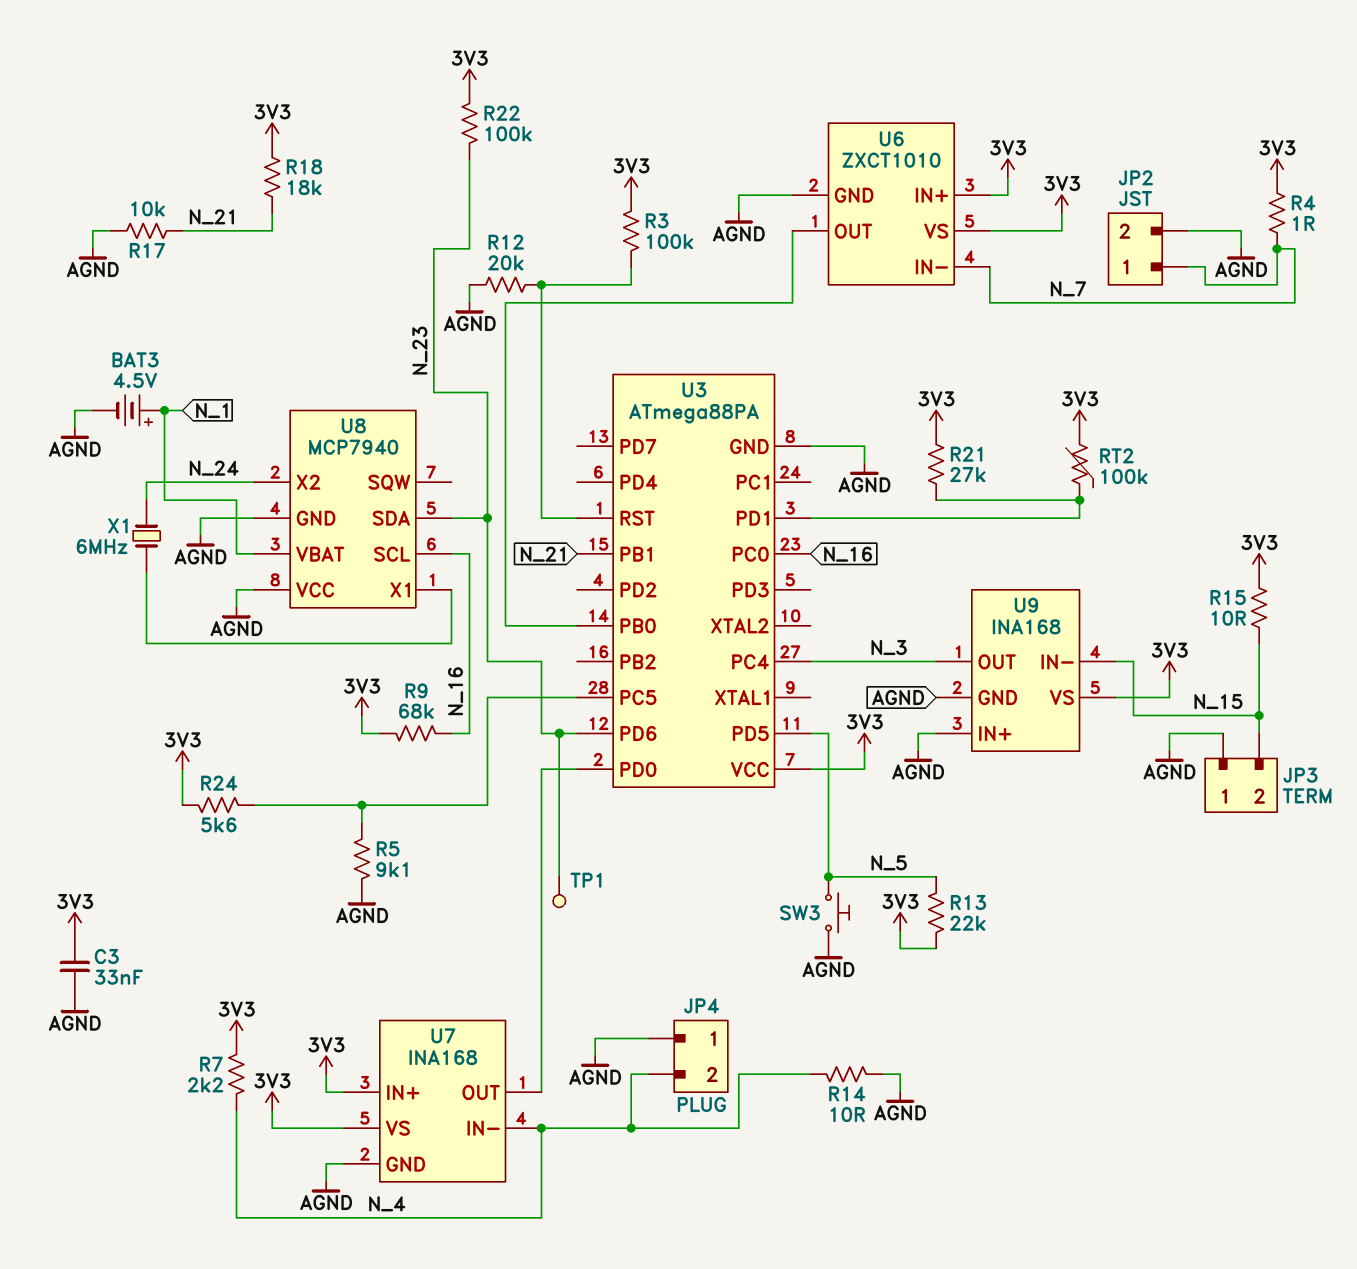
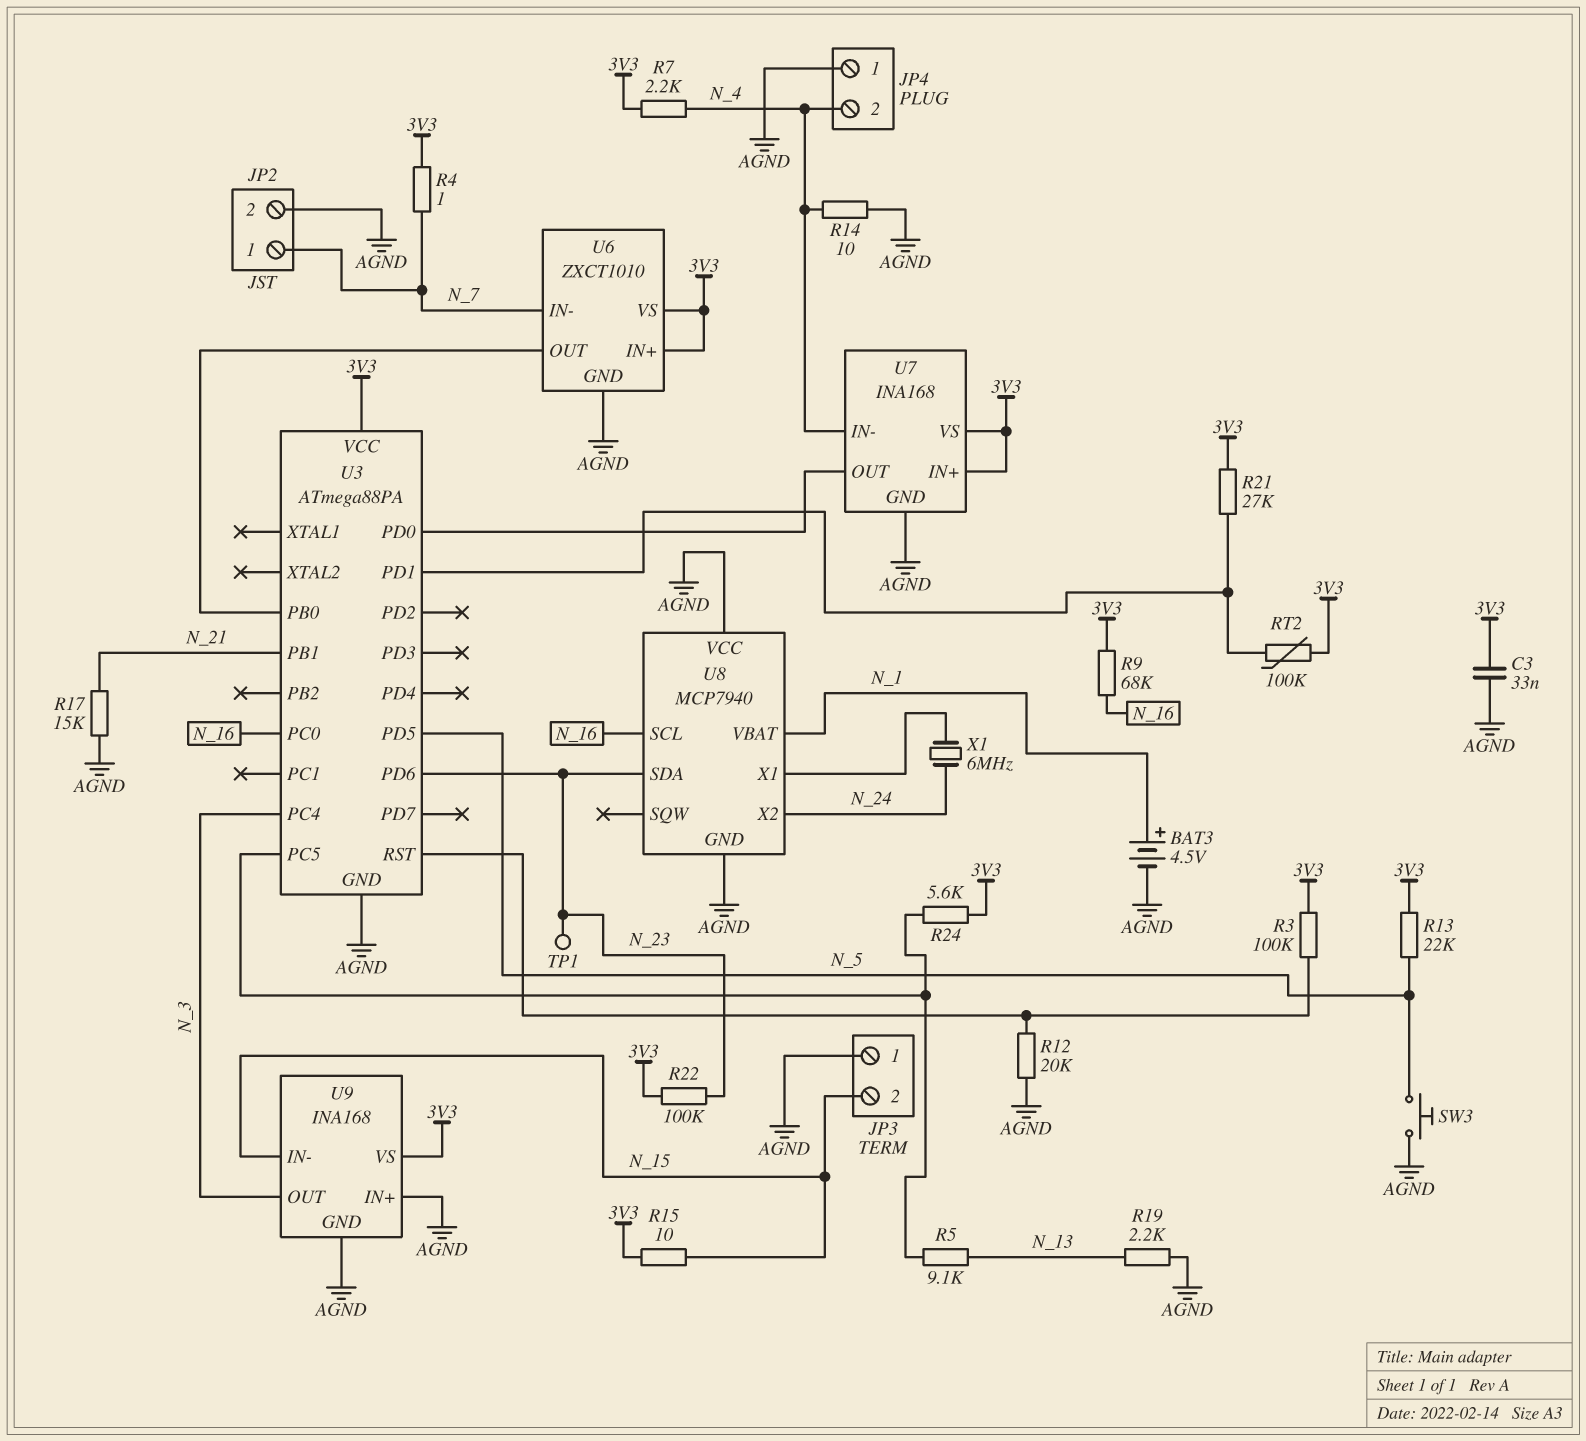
R5: 9.1k (AGND, U3/PC5) -> 9.1k (N_13, U3/PC5)
R17: 10k (AGND, N_21) -> 15k (AGND, N_21)
R18: 18k (3V3, N_21) -> none
R19: none -> 2.2k (AGND, N_13)

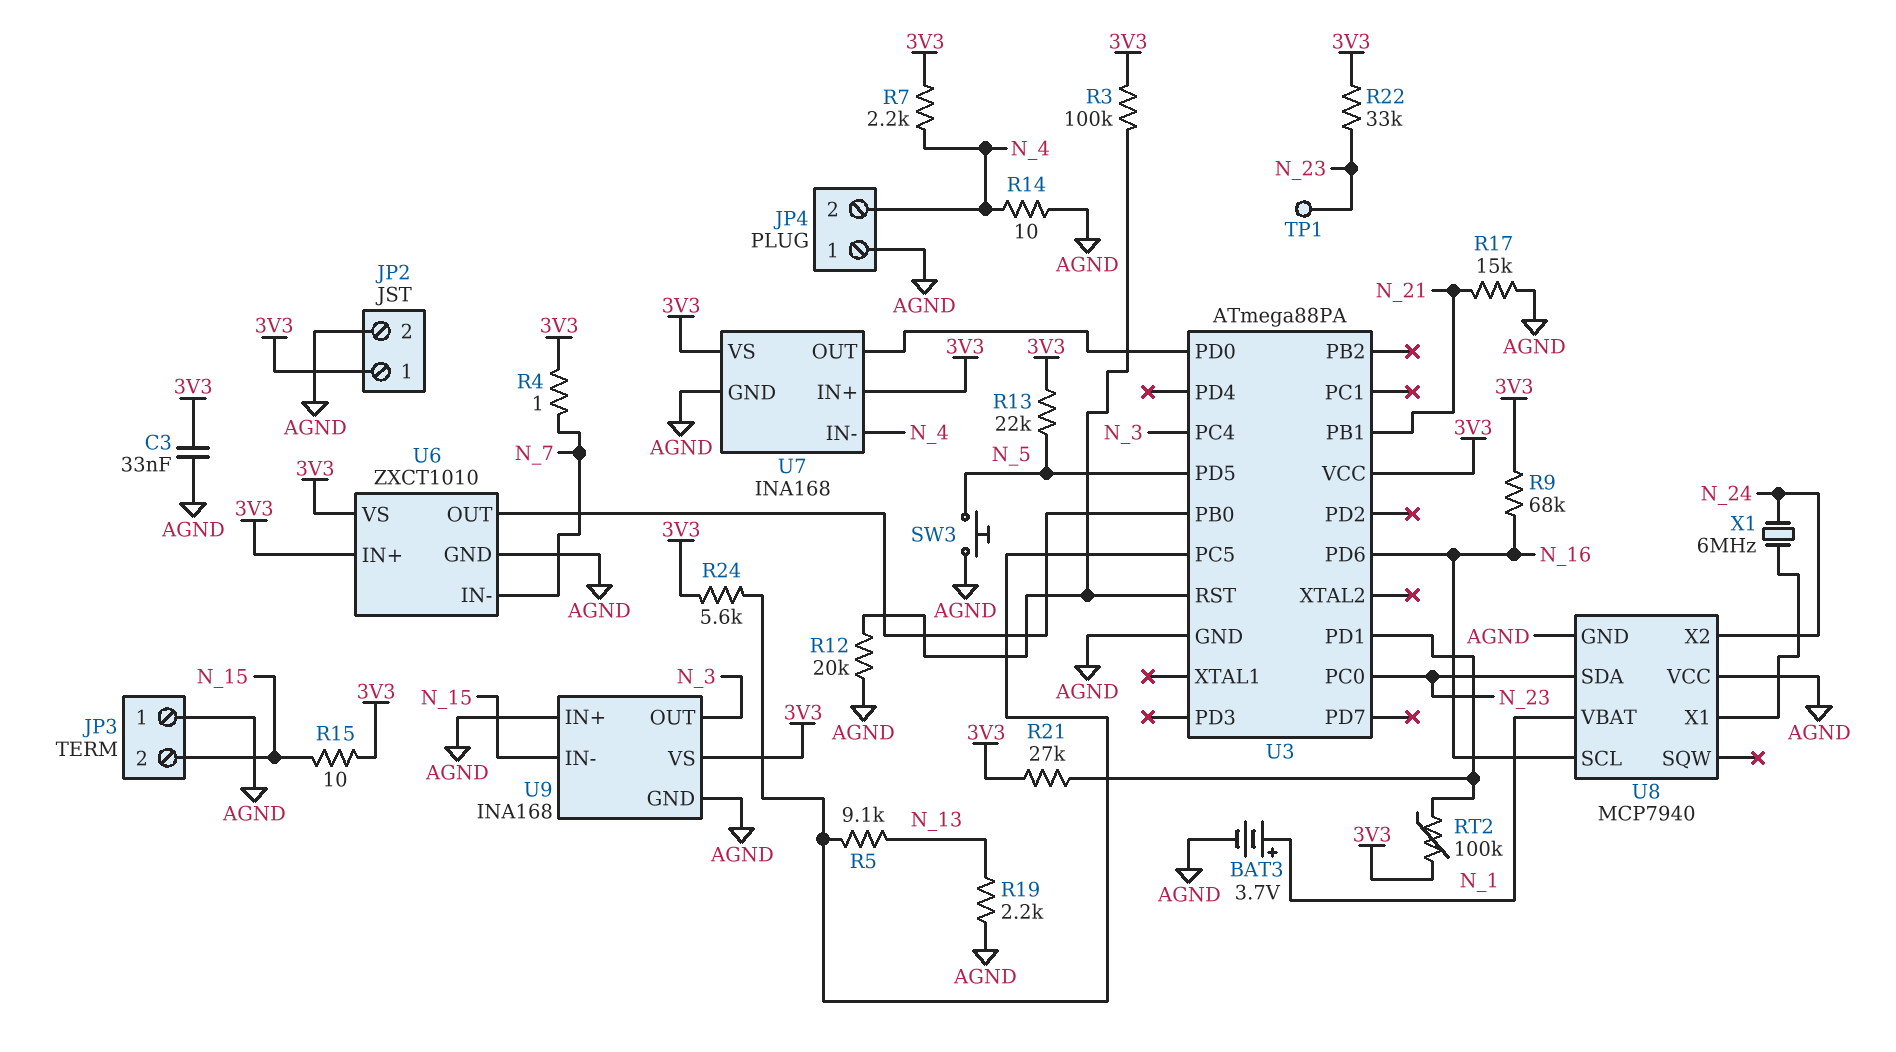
BAT3: 4.5V (plus N_1, minus AGND) -> 3.7V (plus N_1, minus AGND)
JP2 pin 1: N_7 -> 3V3
R22: 100k (3V3, N_23) -> 33k (3V3, N_23)
U3 pin PC0: N_16 -> N_23
U3 pin PD6: N_23 -> N_16

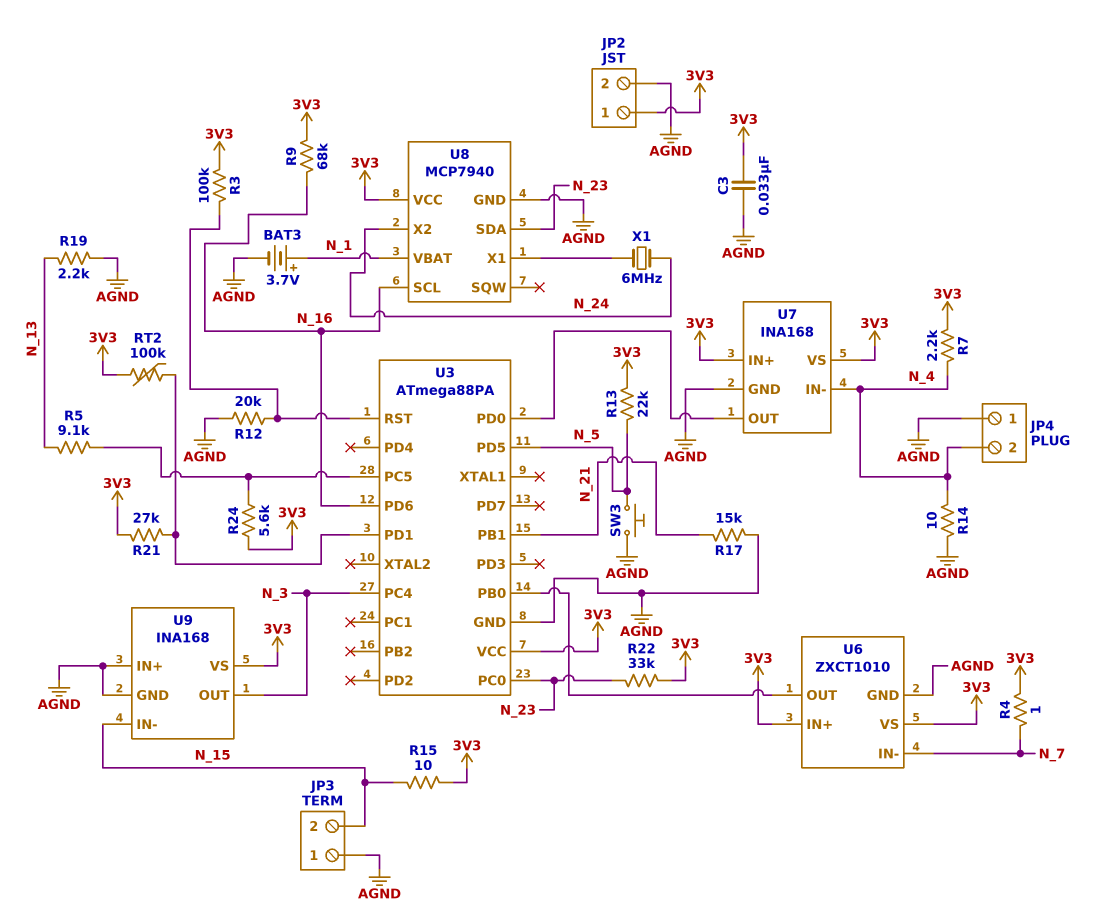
TP1: test point (N_23) -> none
U8 pin VCC: AGND -> 3V3

